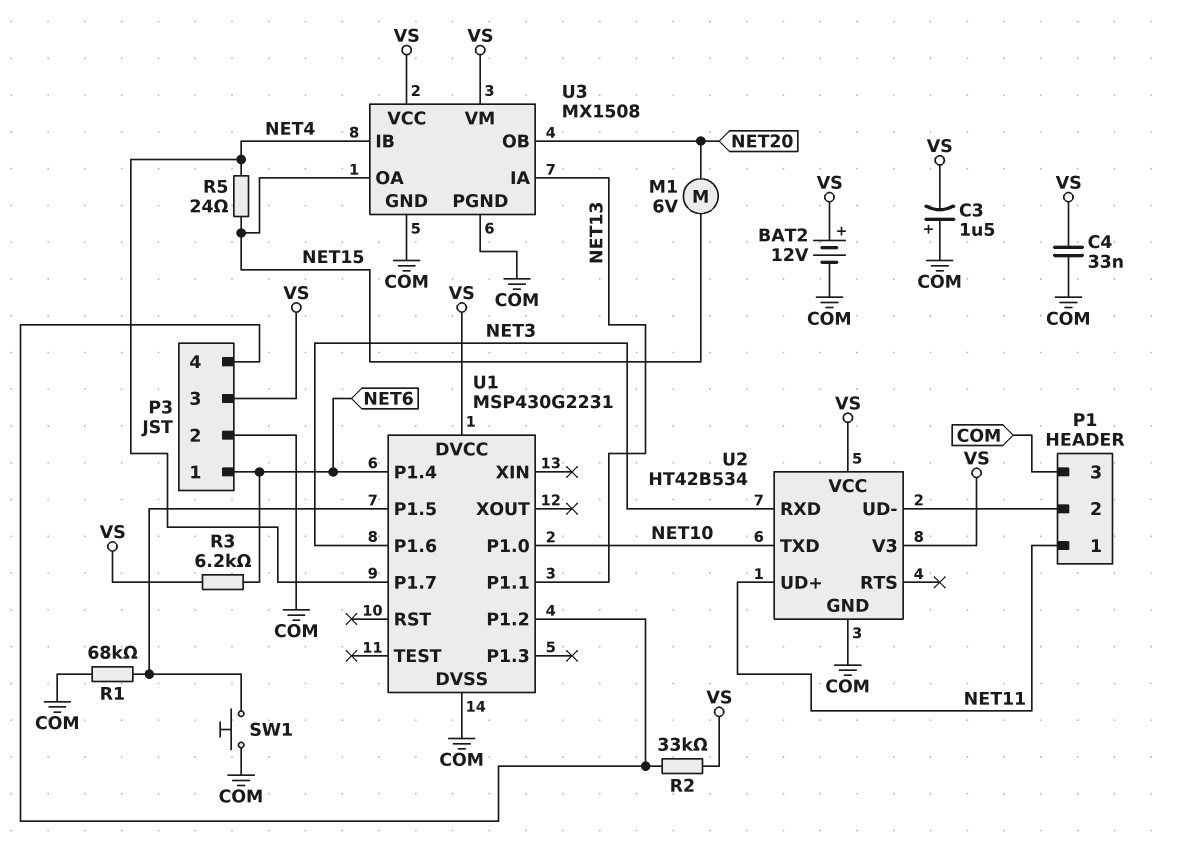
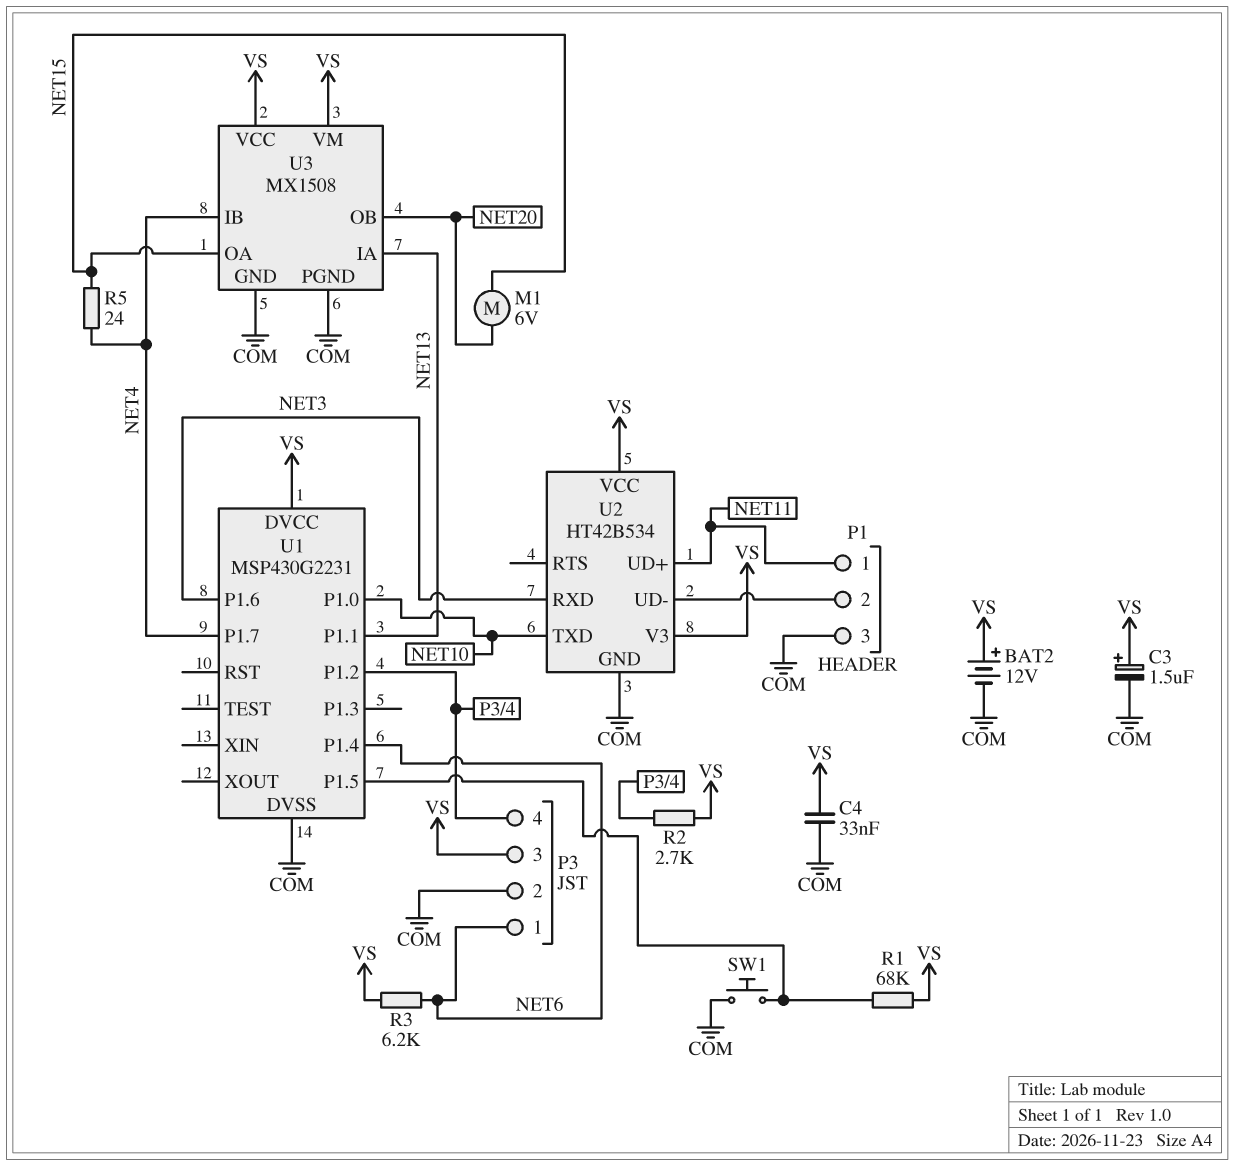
C3: 1.5uF (plus COM, minus VS) -> 1.5uF (plus VS, minus COM)
R1: 68k (COM, U1/P1.5) -> 68k (U1/P1.5, VS)
R2: 33k (P3/4, VS) -> 2.7k (P3/4, VS)

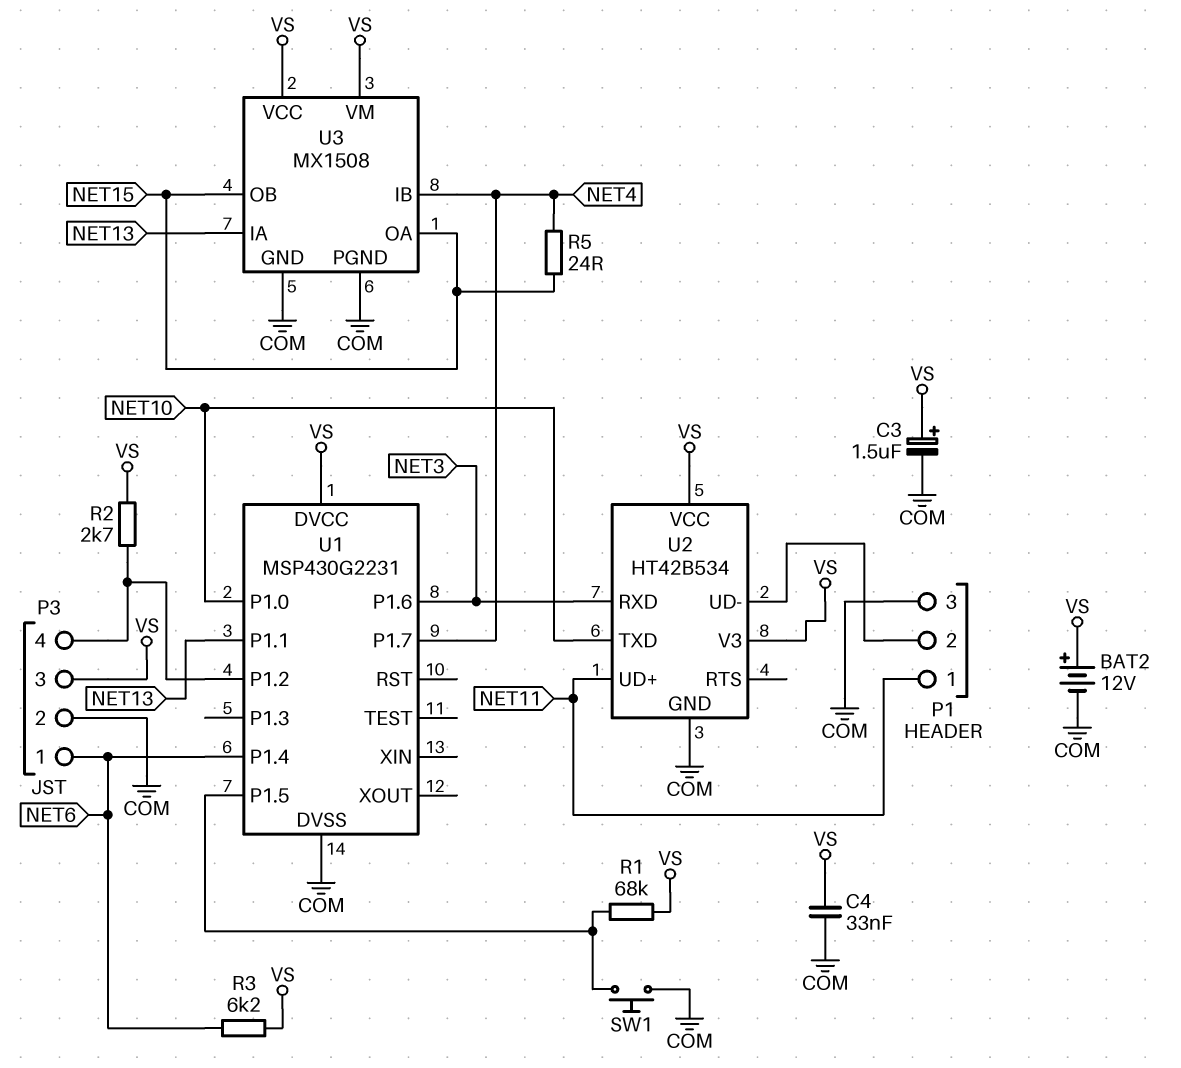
M1: motor 6V (NET15, NET20) -> none
U3 pin OB: NET20 -> NET15

